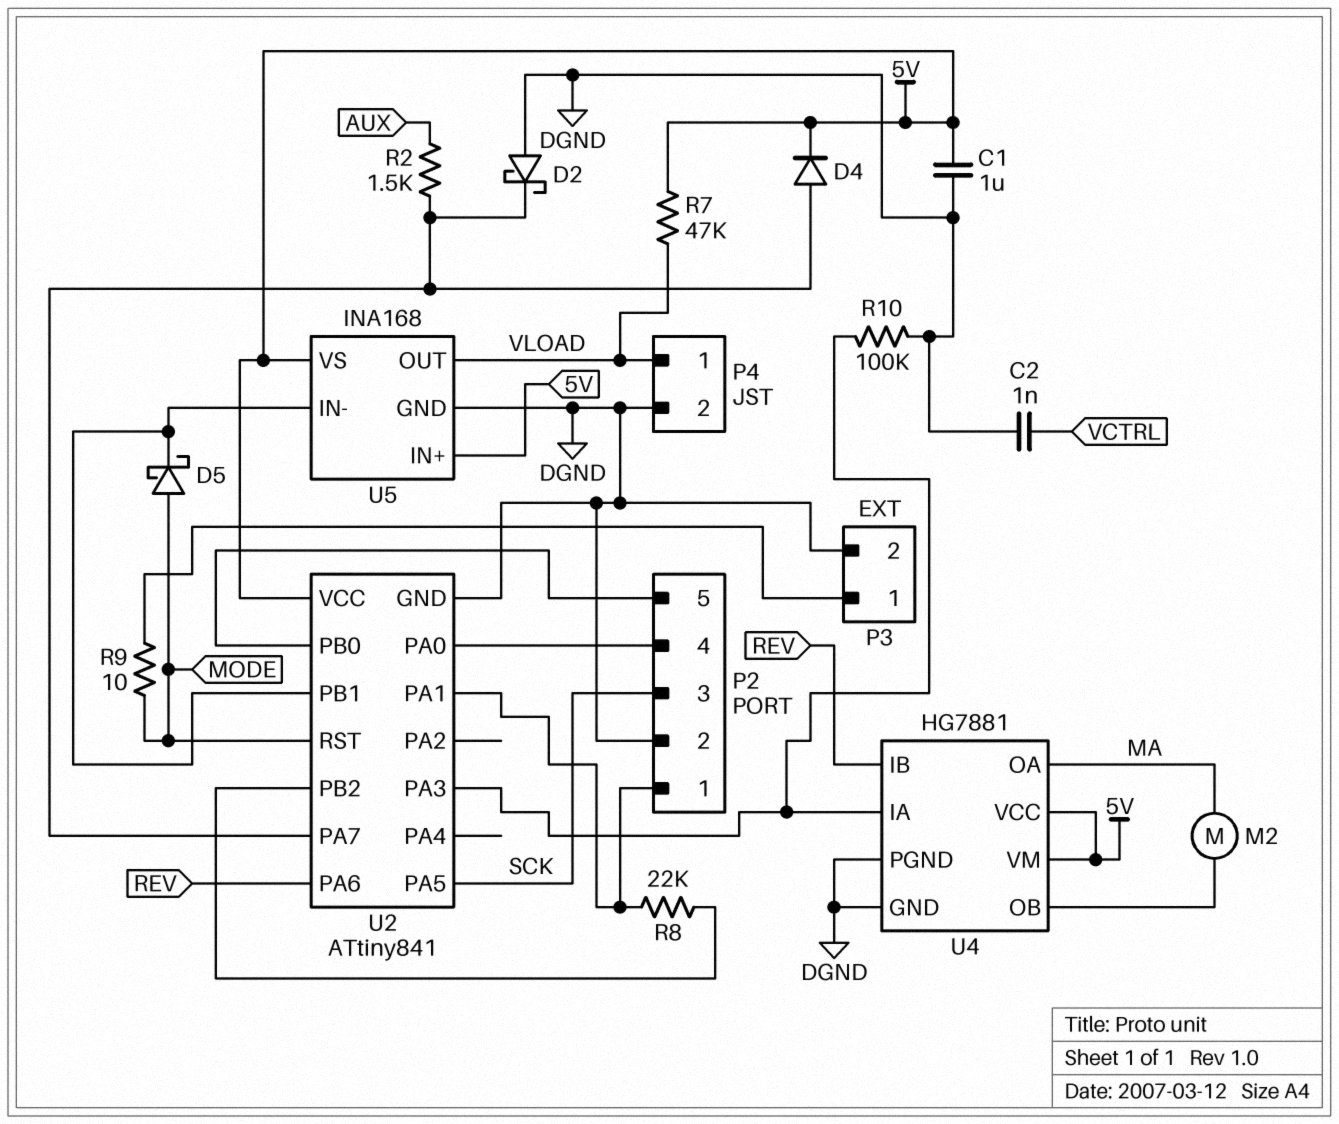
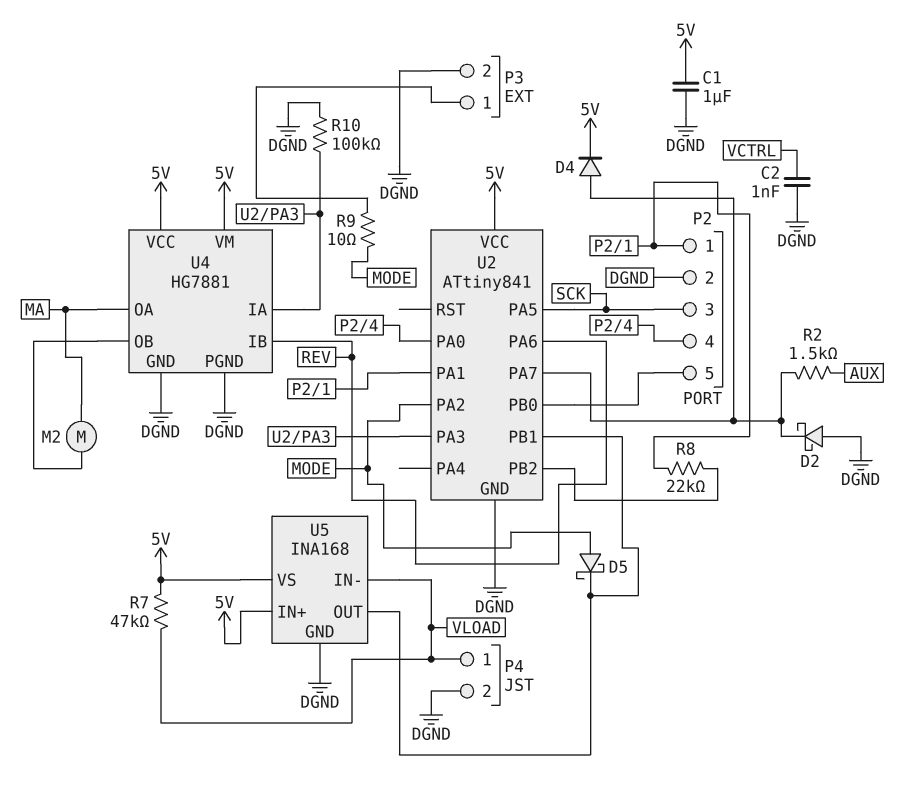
U2 pin PA2: none -> MODE
U2 pin RST: MODE -> none
U5 pin IN-: U2/PB1 -> VLOAD
U5 pin OUT: VLOAD -> U2/PB1

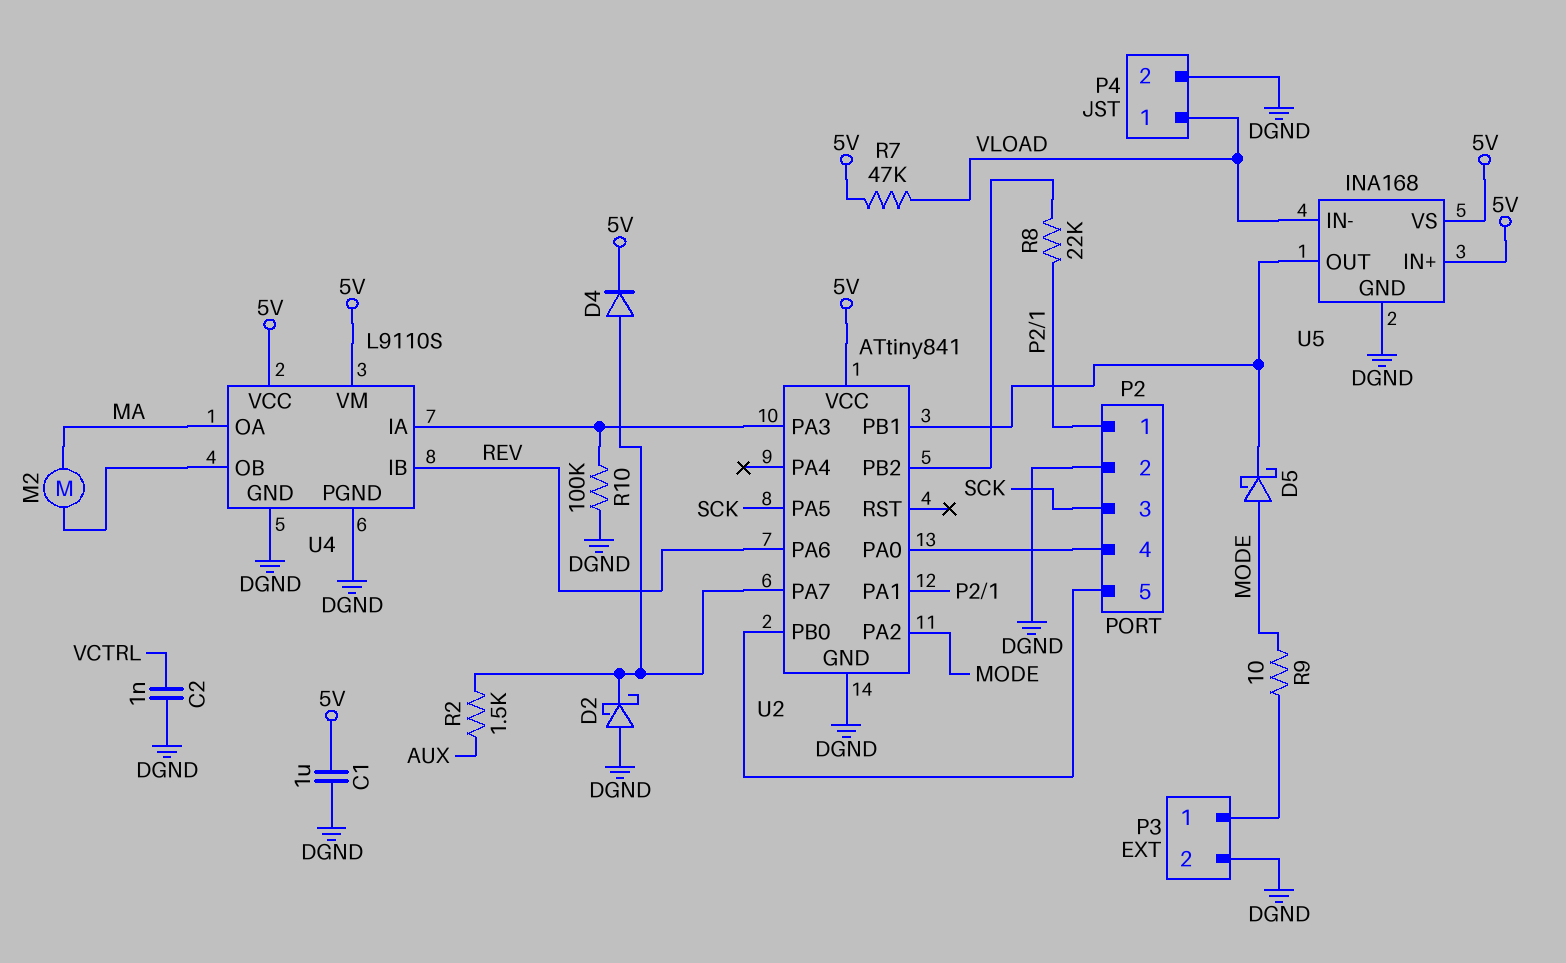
U4: HG7881 -> L9110S

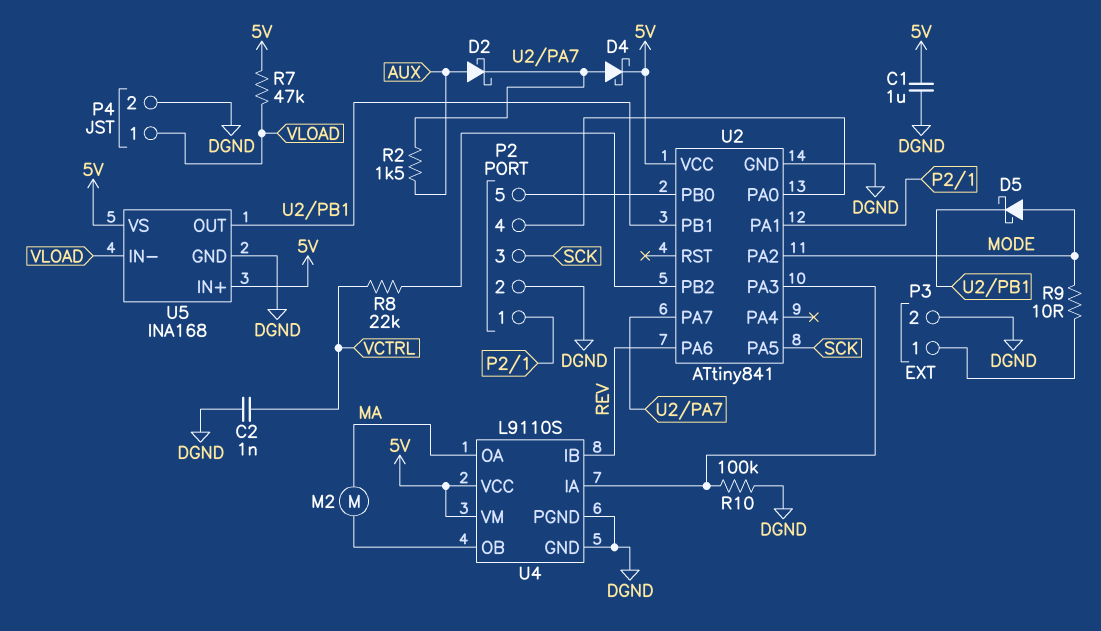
D2: schottky (A DGND, K U2/PA7) -> schottky (A AUX, K U2/PA7)
D4: diode (A U2/PA7, K 5V) -> schottky (A U2/PA7, K 5V)
R8: 22k (P2/1, U2/PB2) -> 22k (U2/PB2, VCTRL)

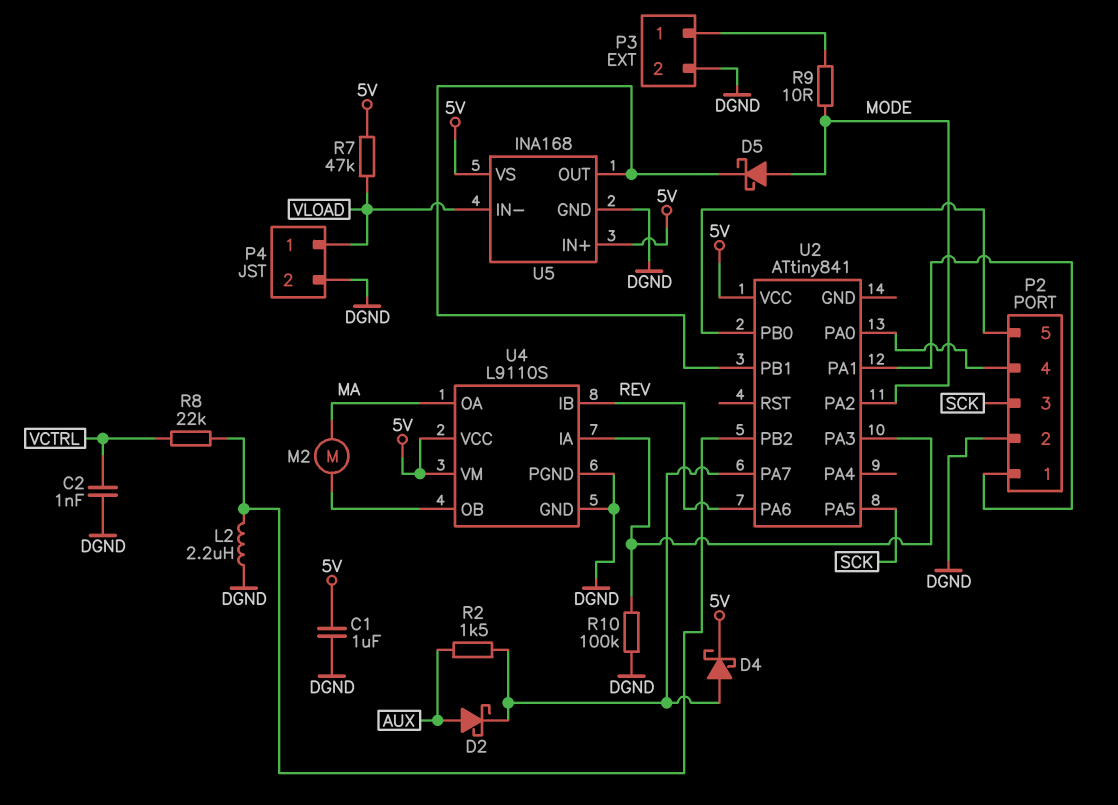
L2: none -> 2.2uH (DGND, U2/PB2)
U2 pin GND: DGND -> none

